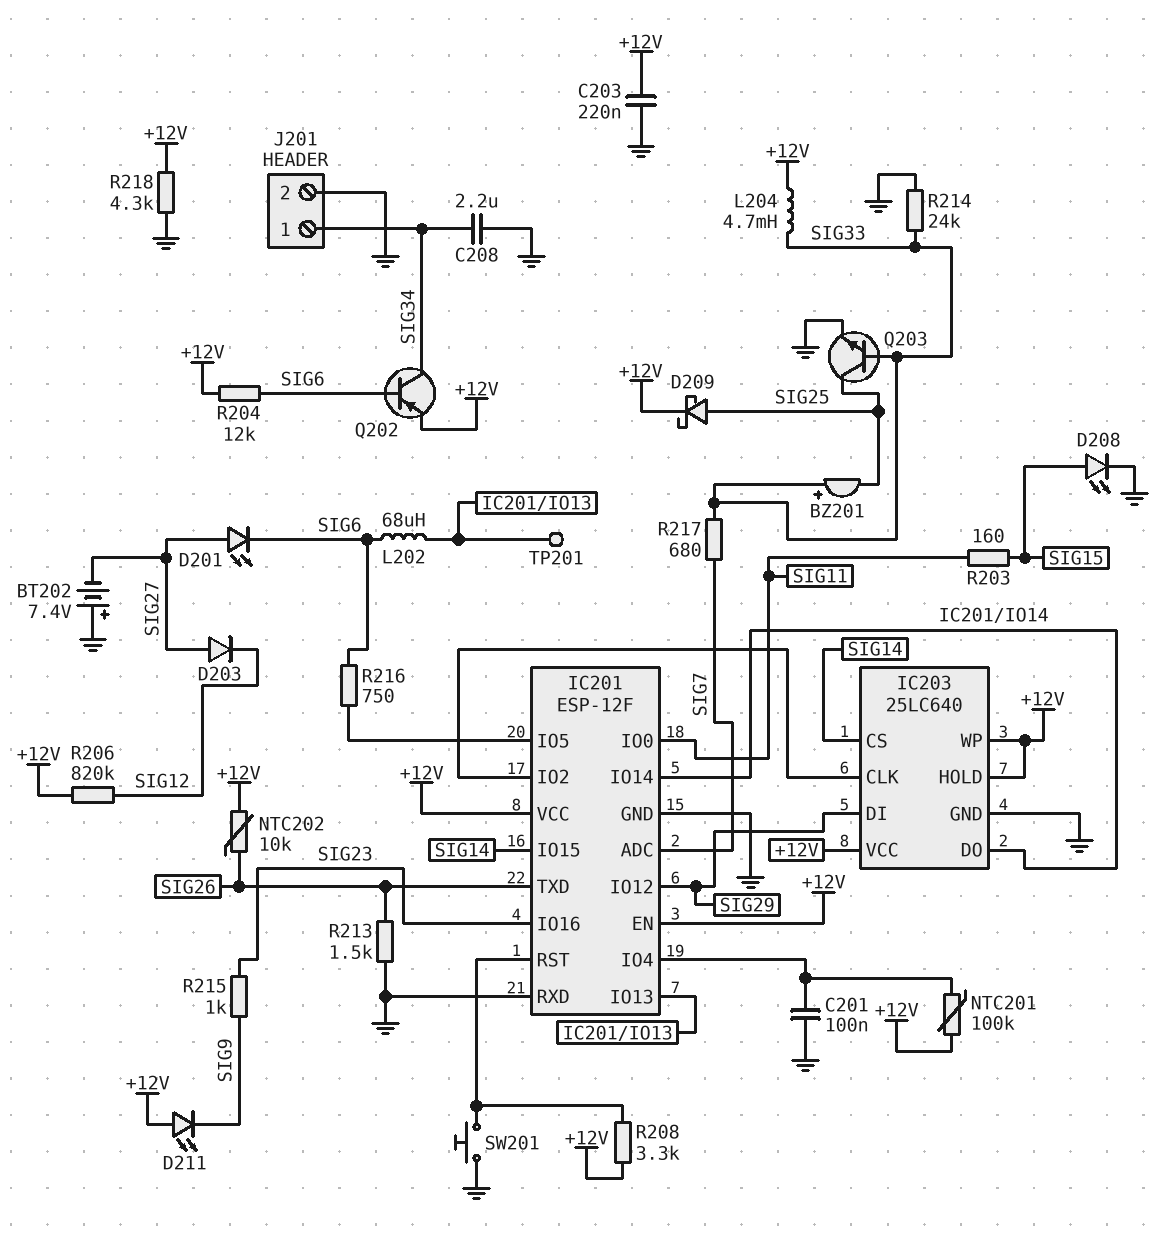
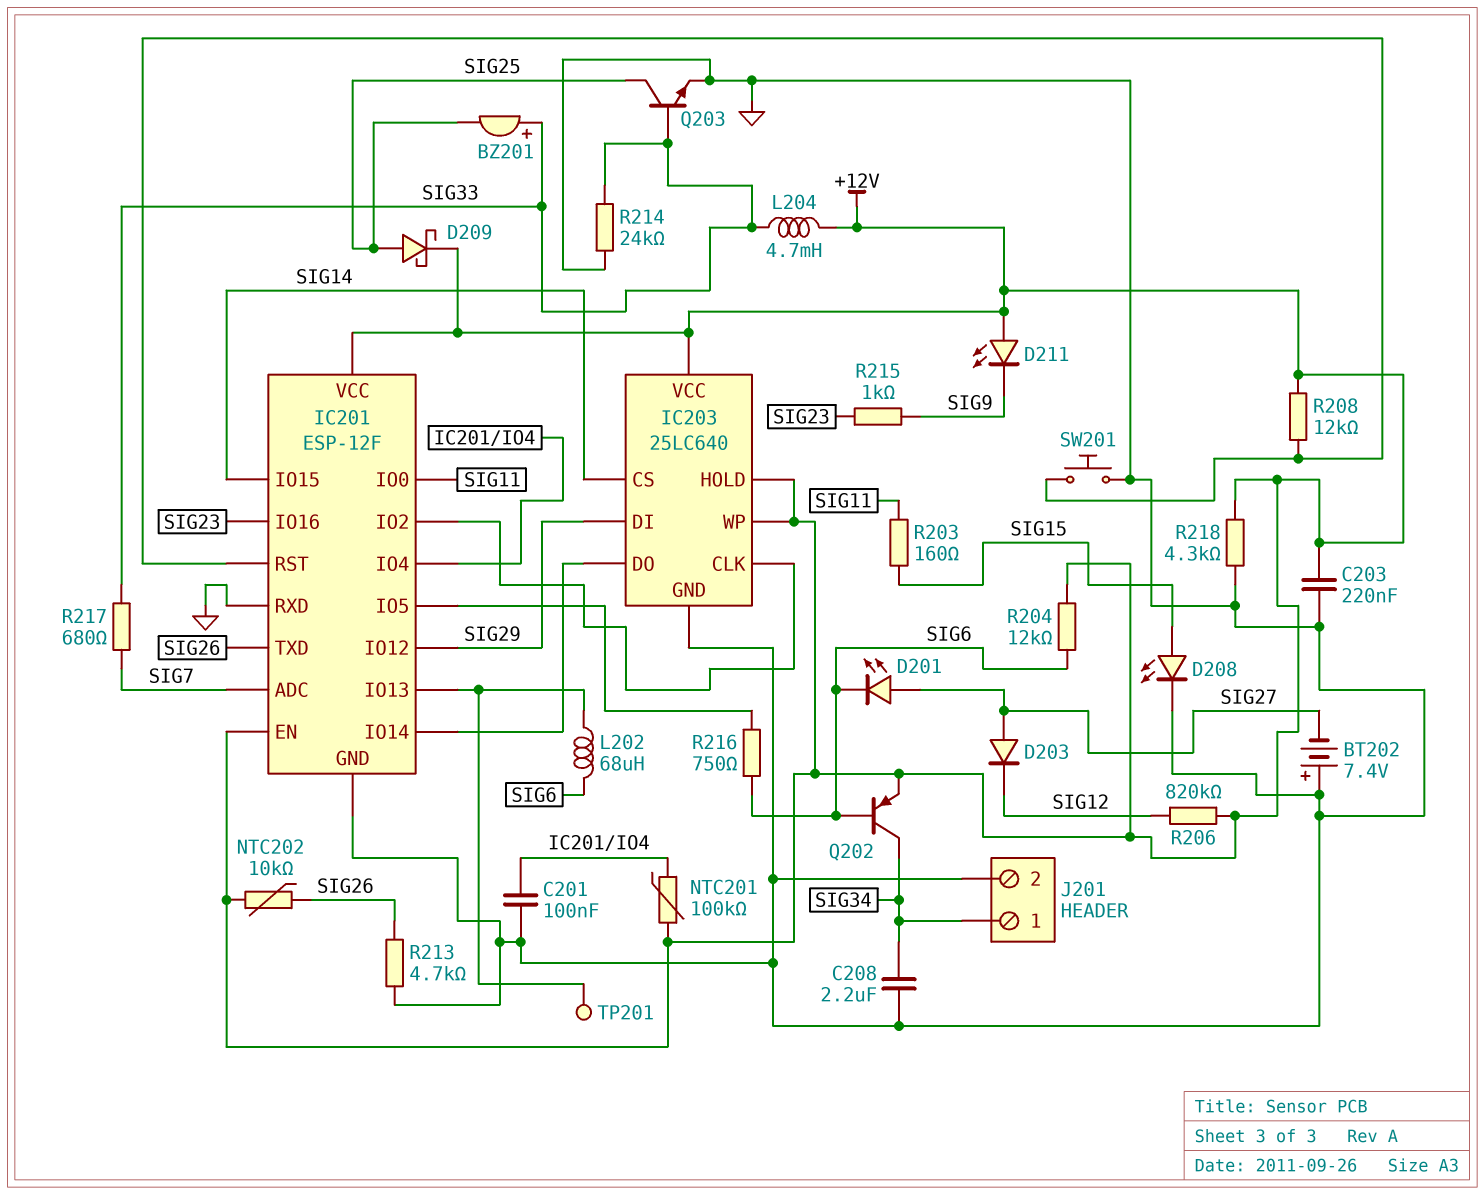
R208: 3.3k (+12V, IC201/RST) -> 12k (+12V, IC201/RST)
R213: 1.5k (GND, SIG26) -> 4.7k (GND, SIG26)

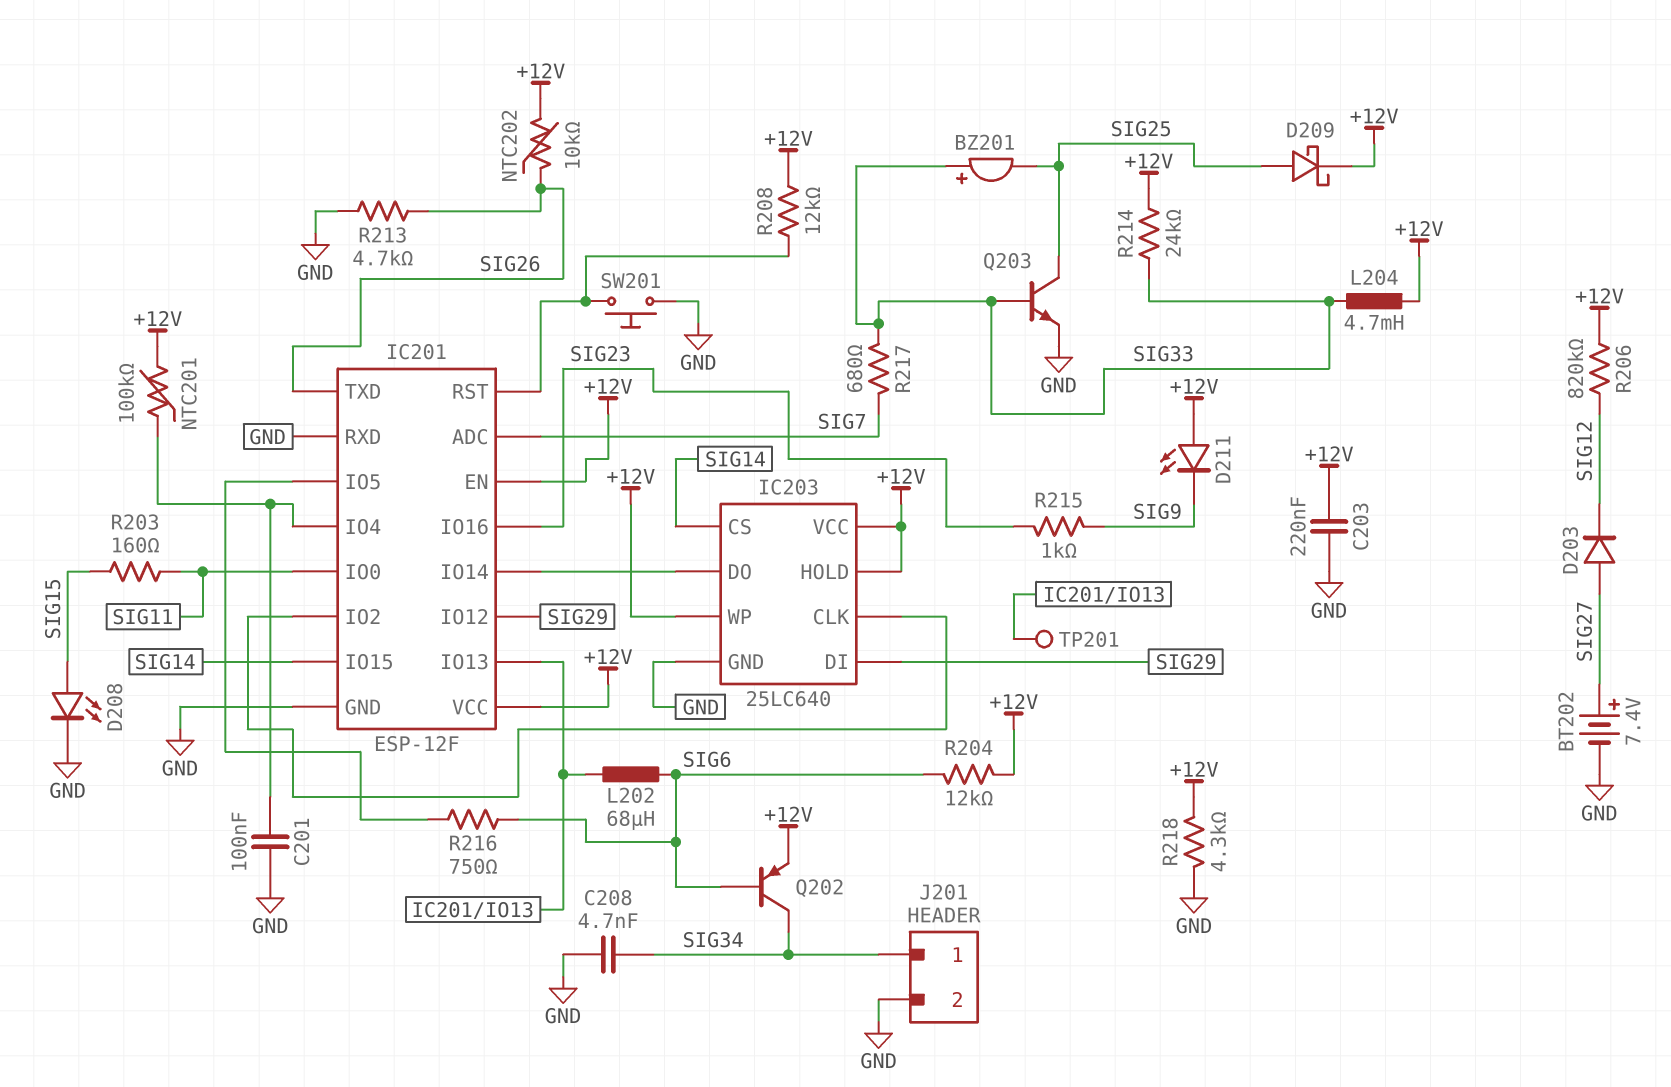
BT202: 7.4V (plus GND, minus SIG27) -> 7.4V (plus SIG27, minus GND)
C208: 2.2uF (GND, SIG34) -> 4.7nF (GND, SIG34)
D201: LED (A SIG27, K SIG6) -> none
R214: 24k (GND, SIG33) -> 24k (+12V, SIG33)

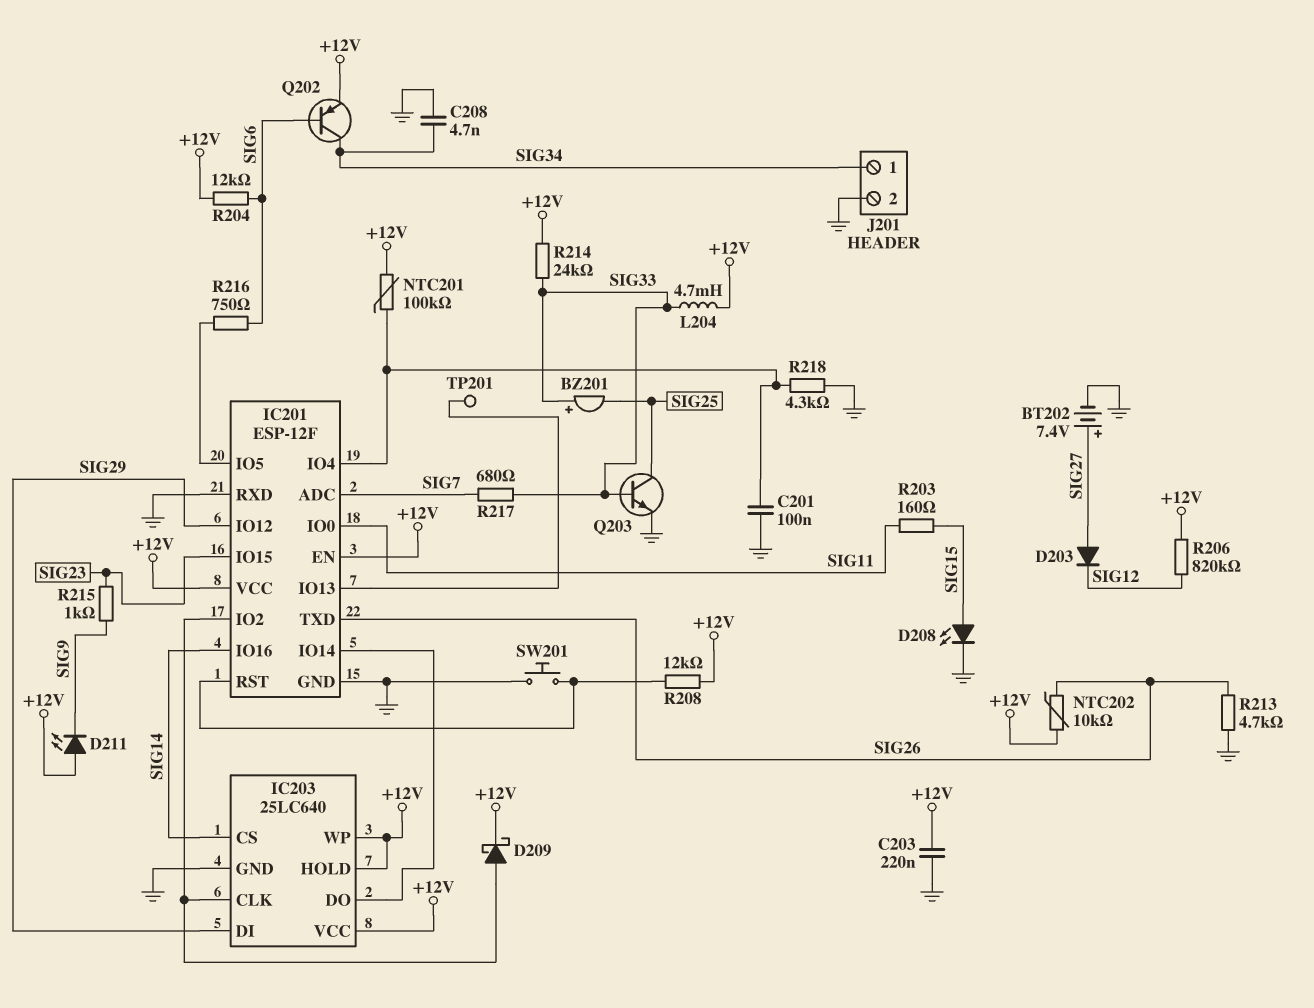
D209: schottky (A SIG25, K +12V) -> schottky (A IC201/IO2, K +12V)
IC201 pin IO15: SIG14 -> SIG23
IC201 pin IO16: SIG23 -> SIG14
L202: 68uH (IC201/IO13, SIG6) -> none
R218: 4.3k (+12V, GND) -> 4.3k (GND, IC201/IO4)

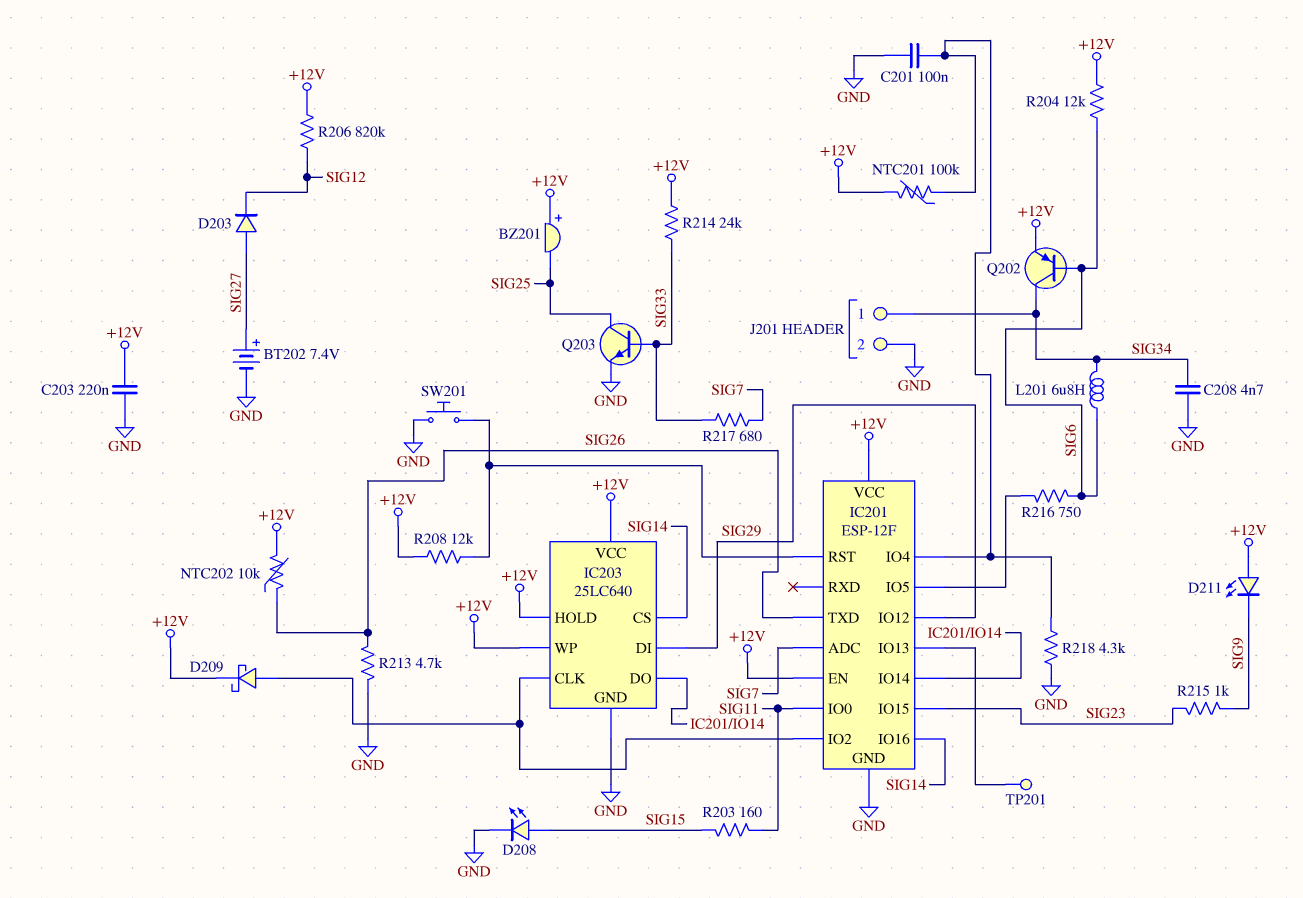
BZ201: buzzer (plus SIG33, minus SIG25) -> buzzer (plus +12V, minus SIG25)
IC201 pin RXD: GND -> none
L201: none -> 6.8uH (SIG6, SIG34)
L204: 4.7mH (+12V, SIG33) -> none

